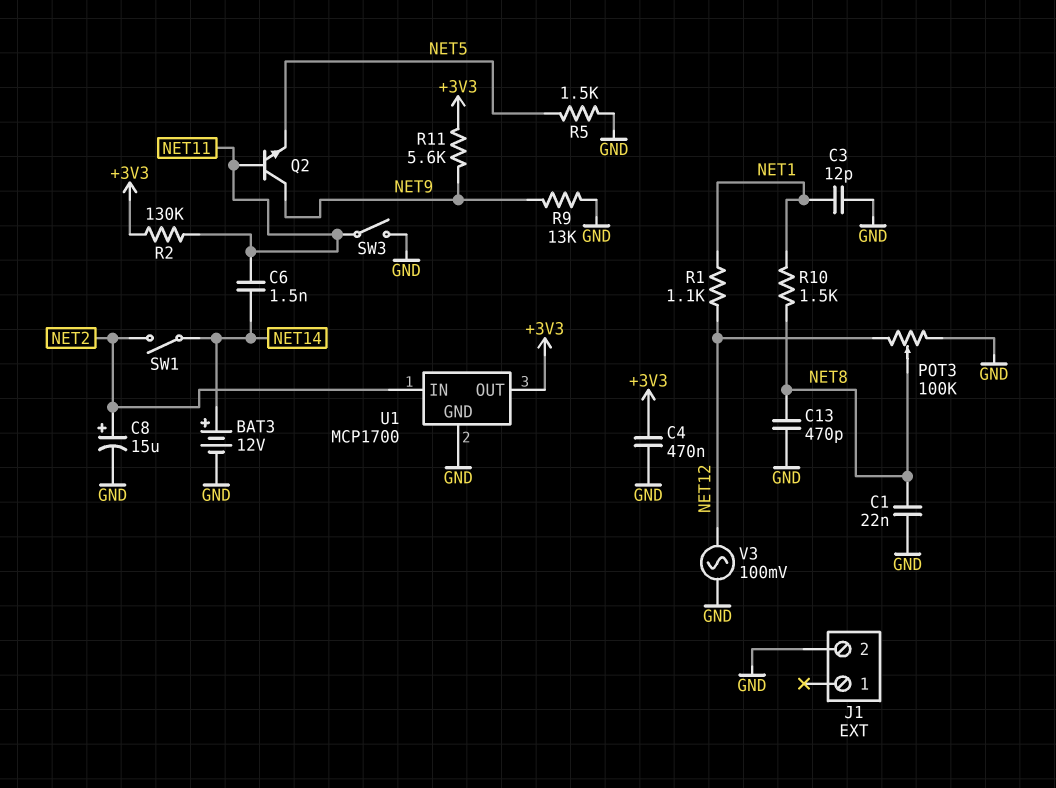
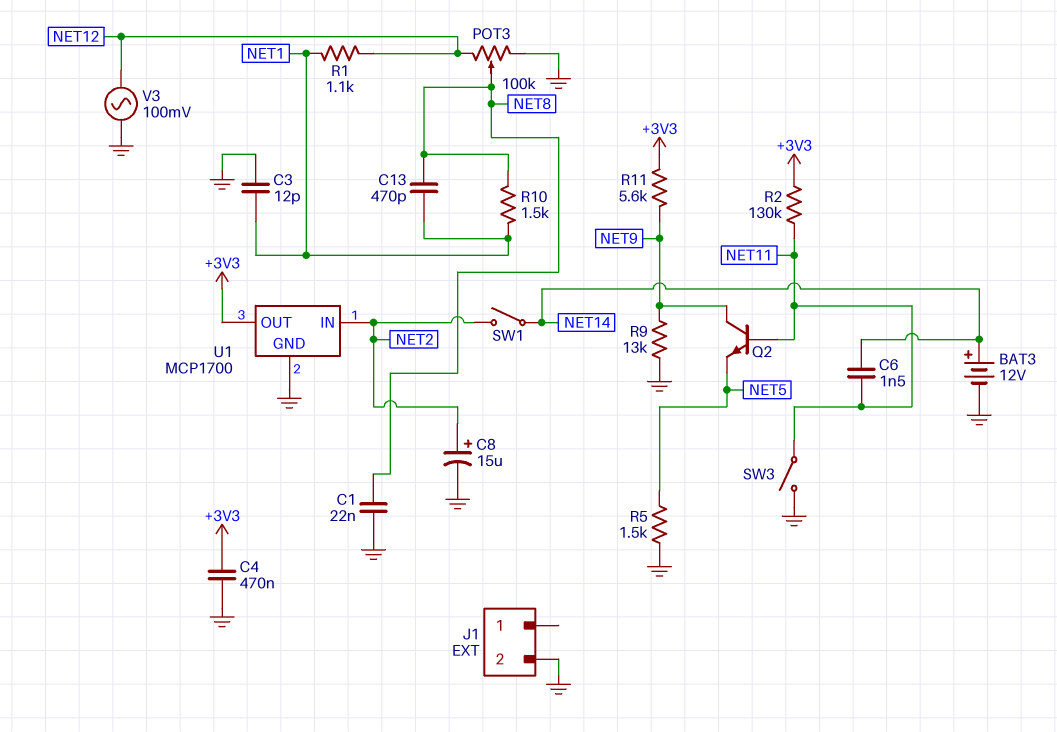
C13: 470pF (GND, NET8) -> 470pF (NET1, NET8)

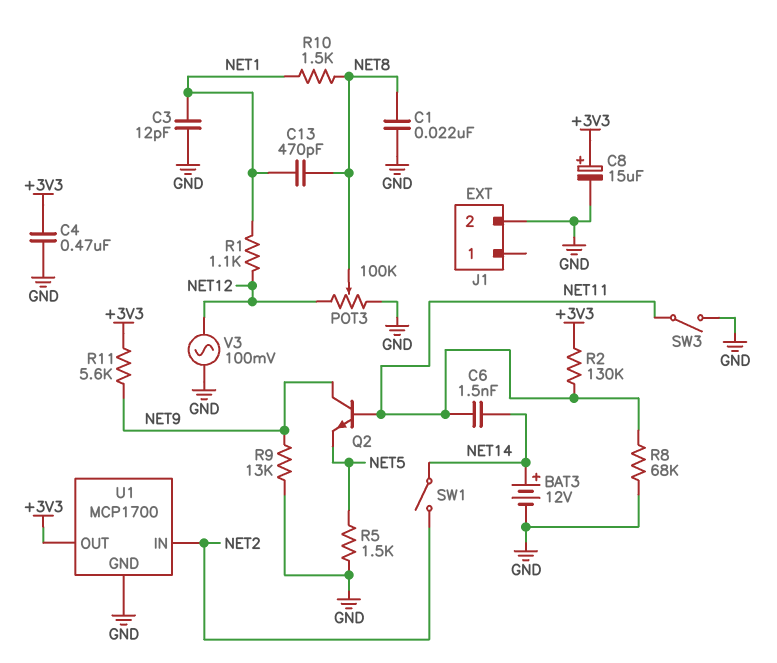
C8: 15uF (plus NET2, minus GND) -> 15uF (plus +3V3, minus GND)
R8: none -> 68k (GND, NET11)

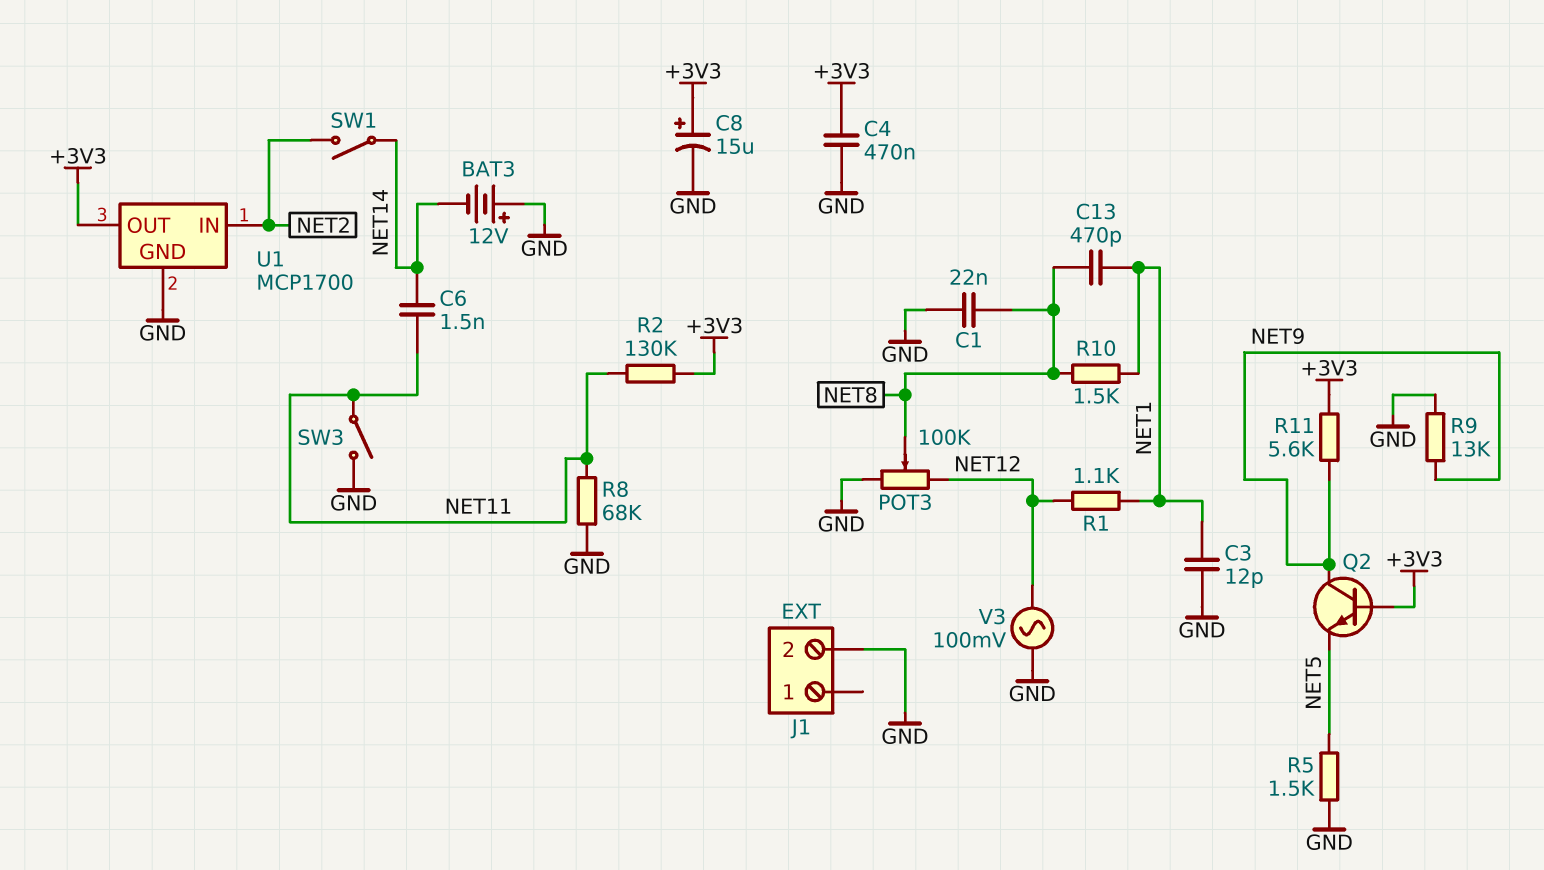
BAT3: 12V (plus NET14, minus GND) -> 12V (plus GND, minus NET14)
Q2: NPN (B NET11, C NET9, E NET5) -> NPN (B +3V3, C NET9, E NET5)

